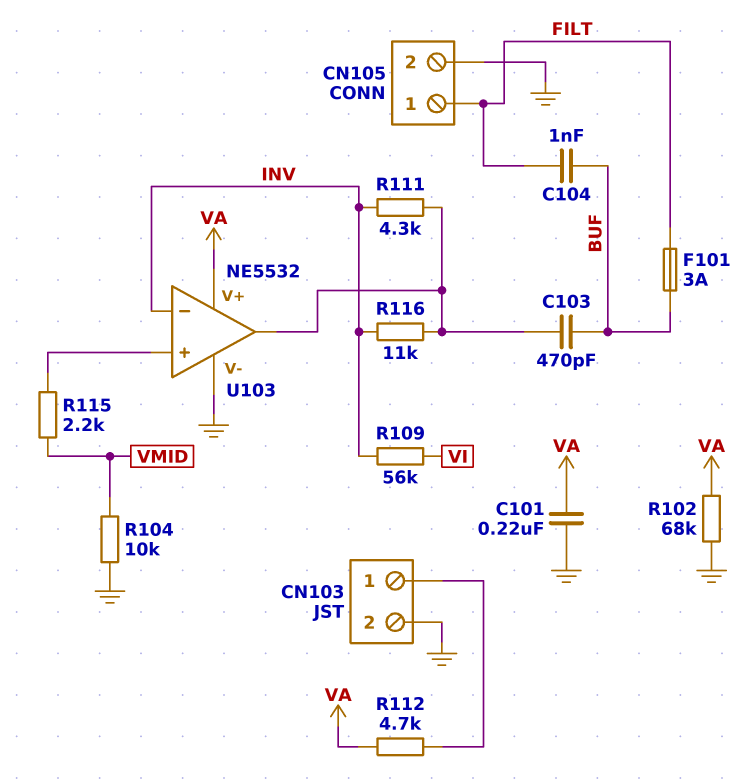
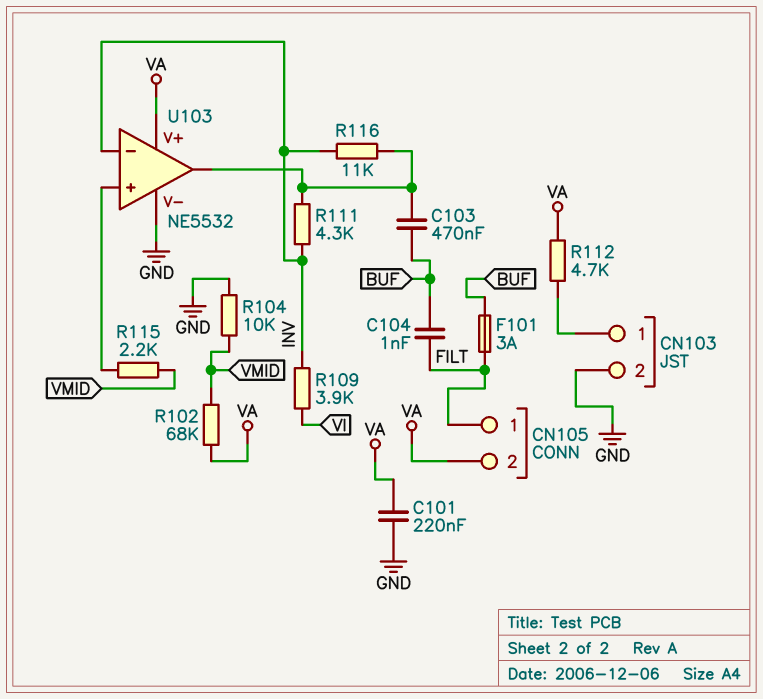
C103: 470pF (BUF, U103/out) -> 470nF (BUF, U103/out)
CN105 pin 2: GND -> VA
R102: 68k (GND, VA) -> 68k (VA, VMID)
R109: 56k (INV, VI) -> 3.9k (INV, VI)

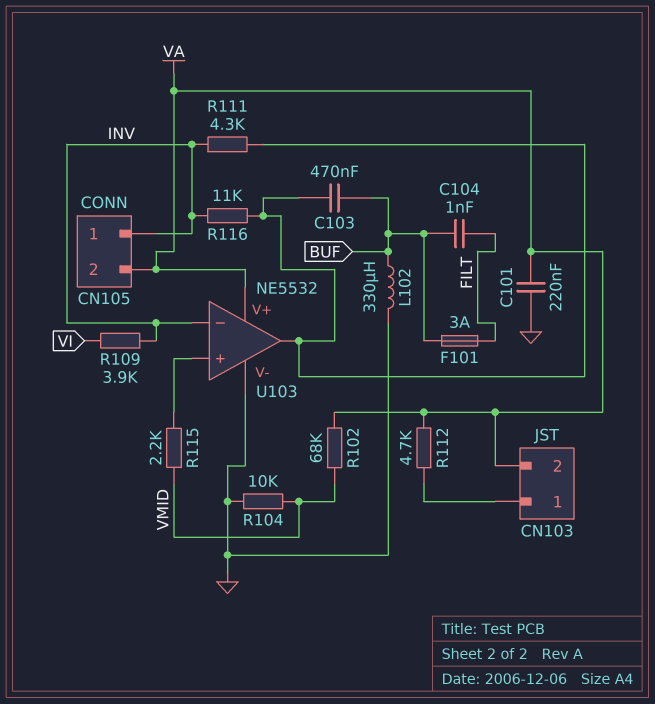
CN103 pin 2: GND -> VA
CN105 pin 1: FILT -> INV
L102: none -> 330uH (BUF, GND)

